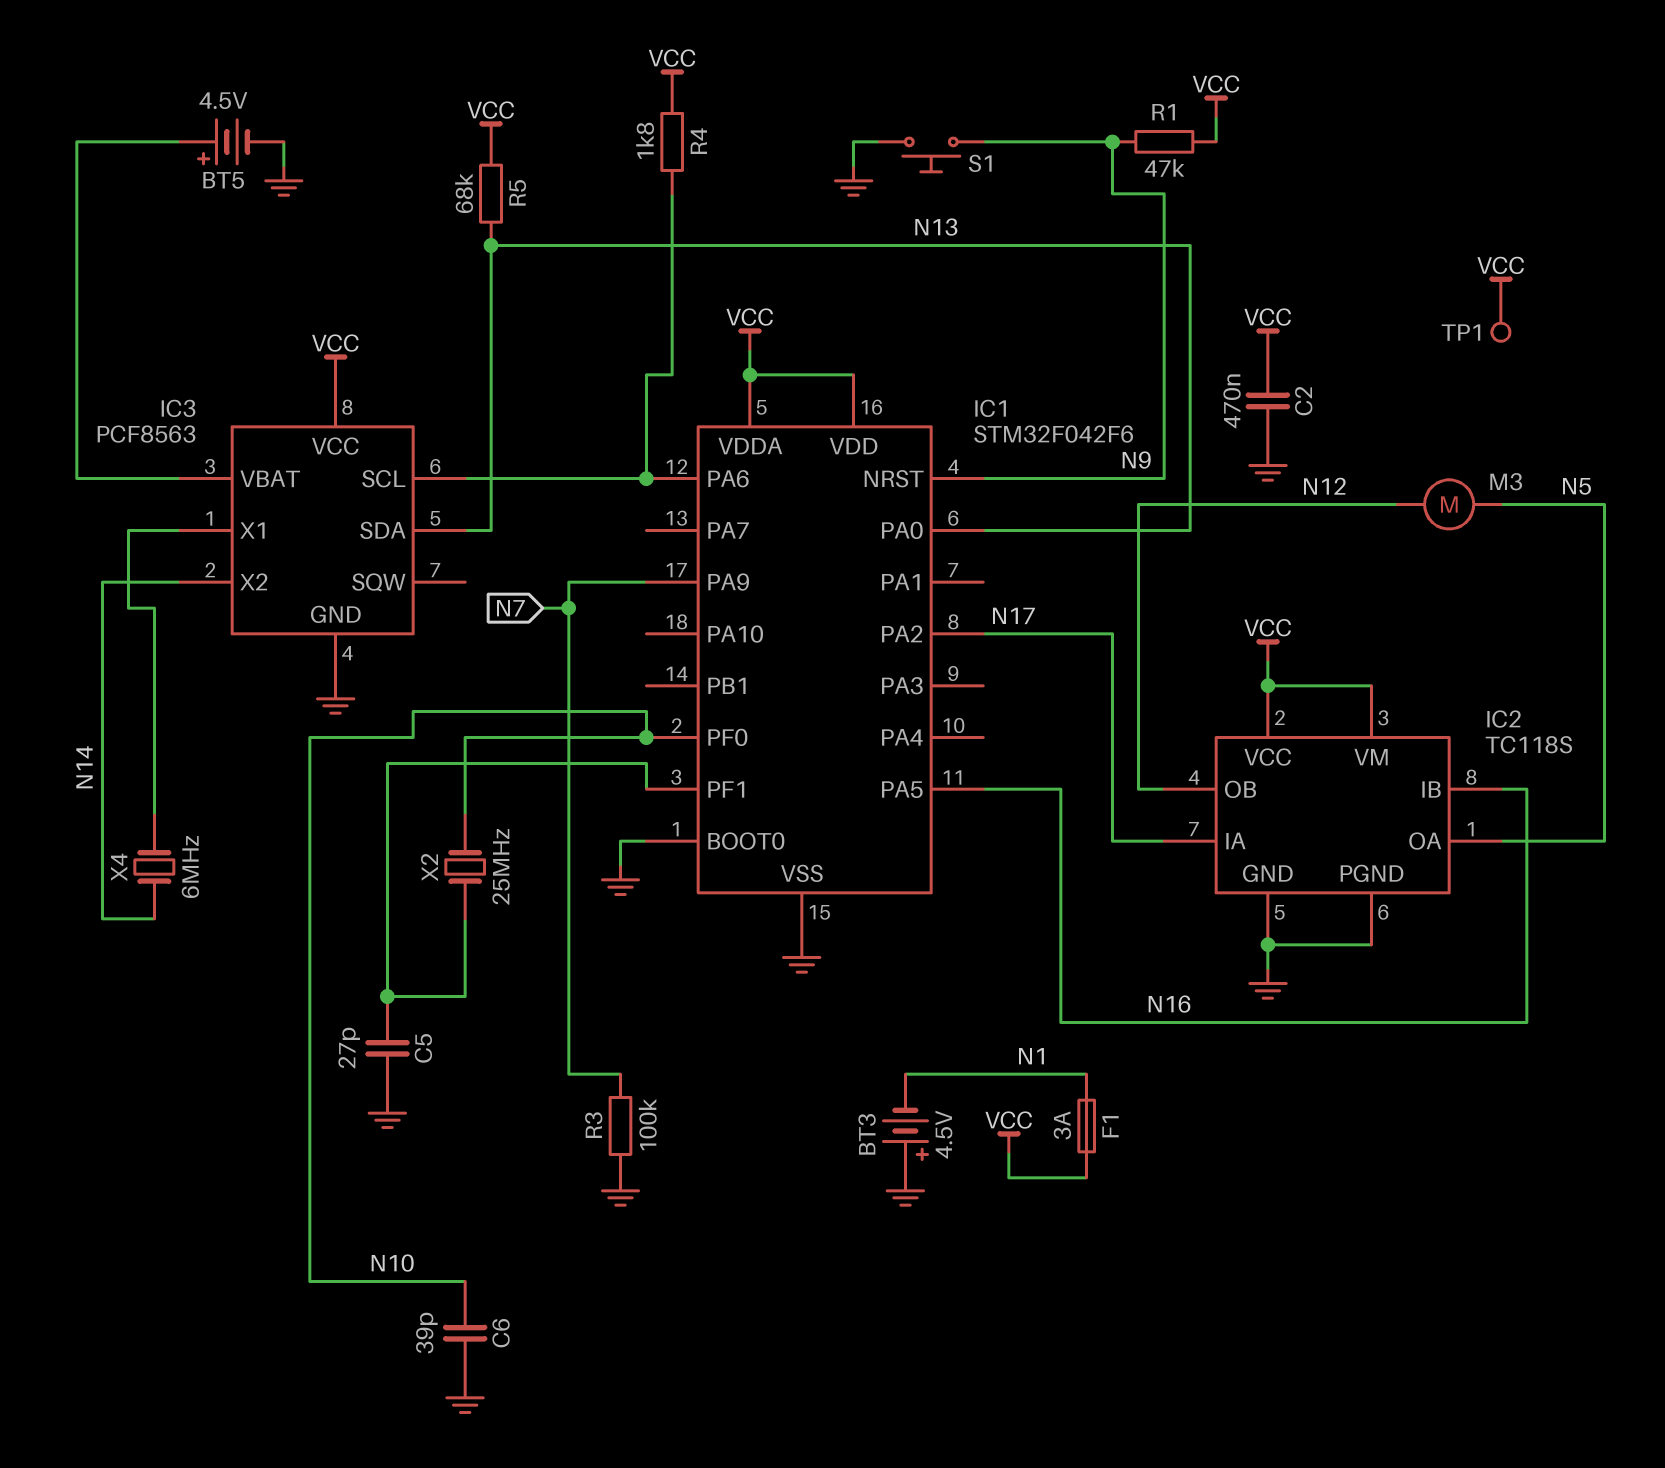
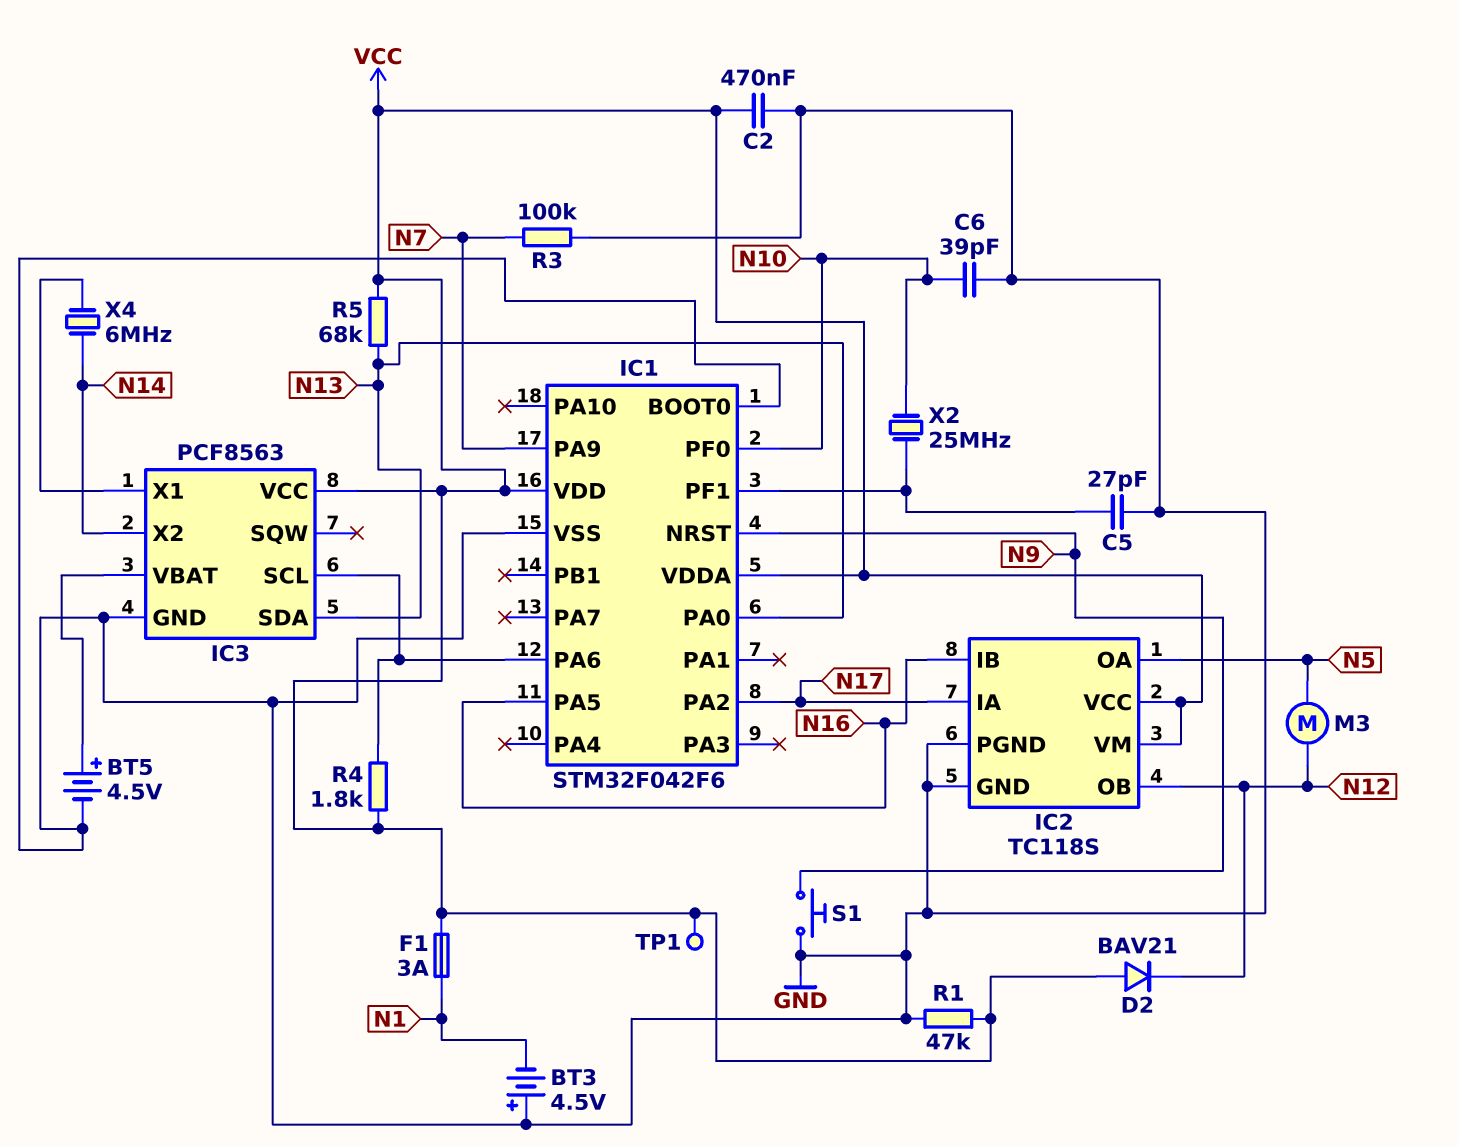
D2: none -> diode BAV21 (A VCC, K N12)
R1: 47k (N9, VCC) -> 47k (GND, VCC)

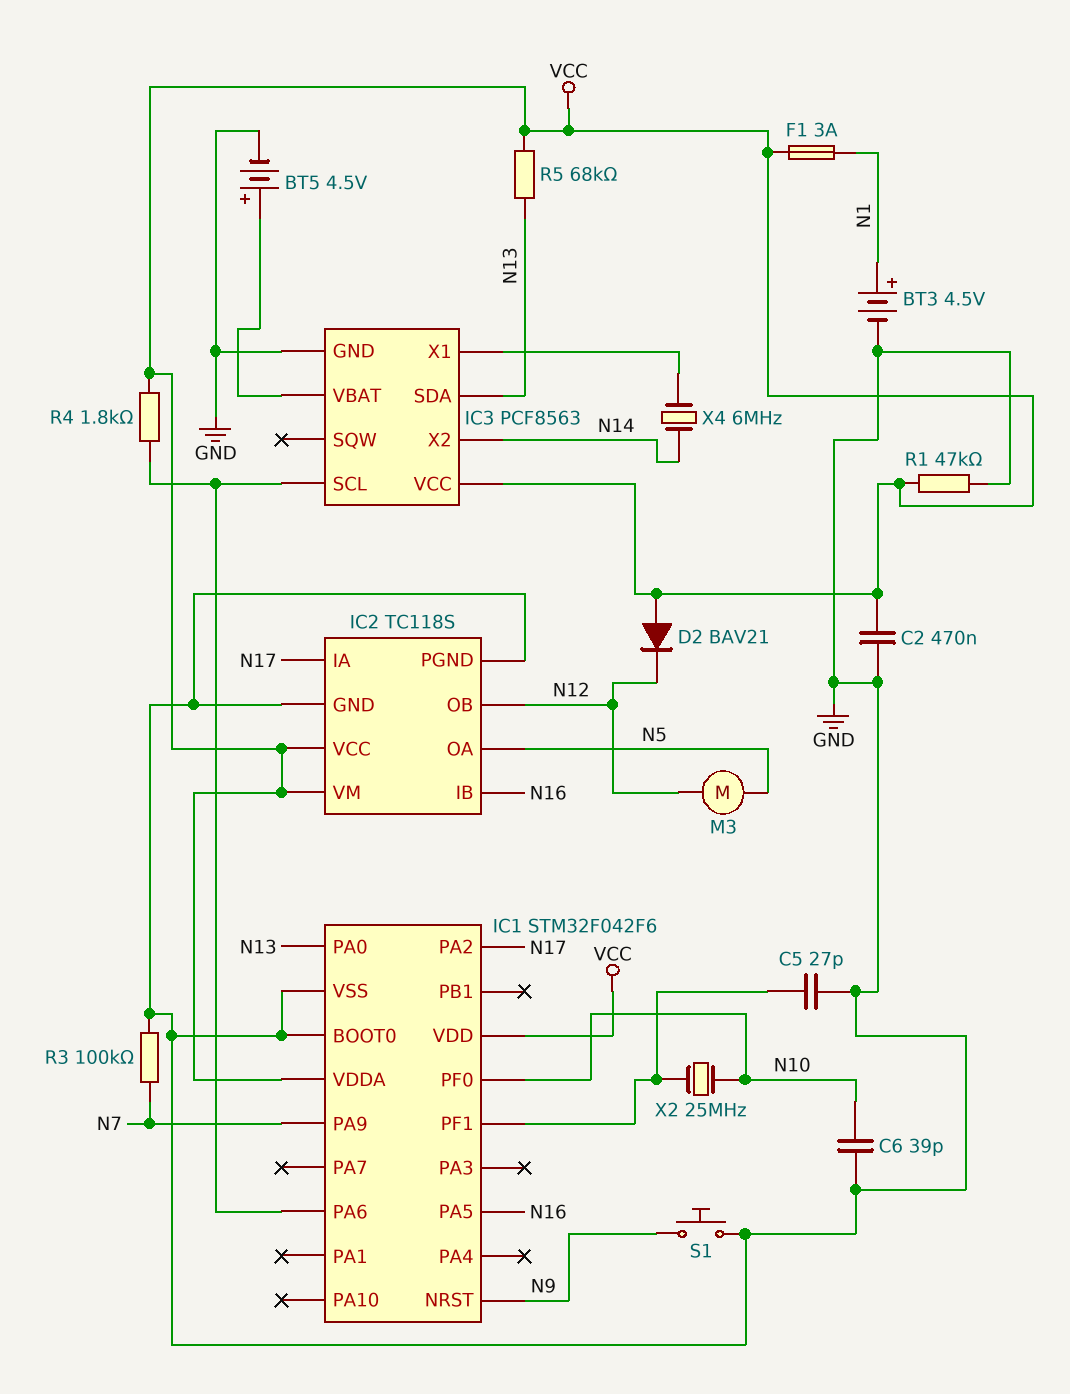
BT3: 4.5V (plus GND, minus N1) -> 4.5V (plus N1, minus GND)
TP1: test point (VCC) -> none

